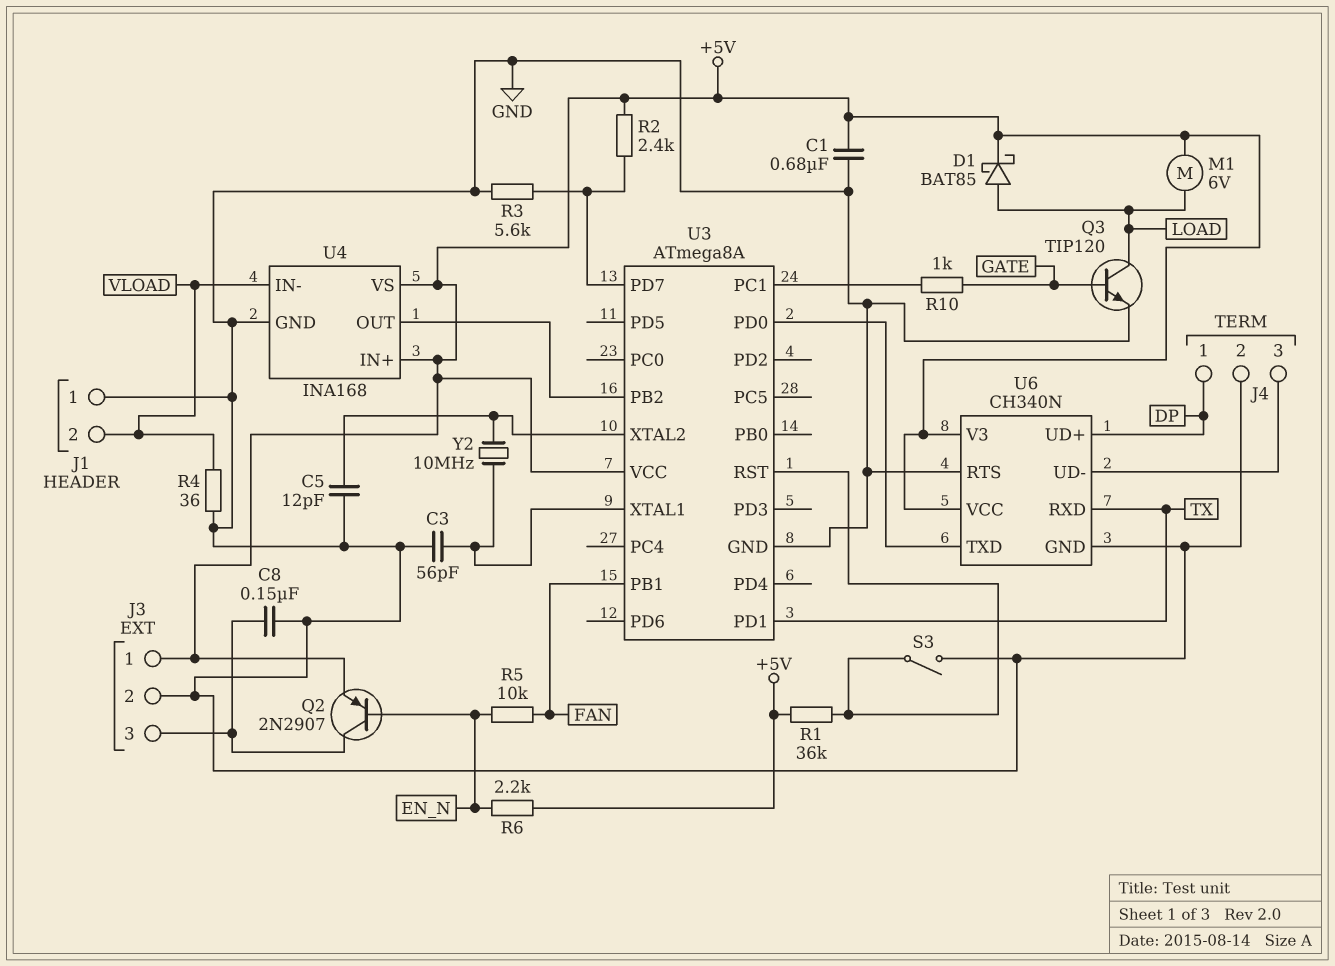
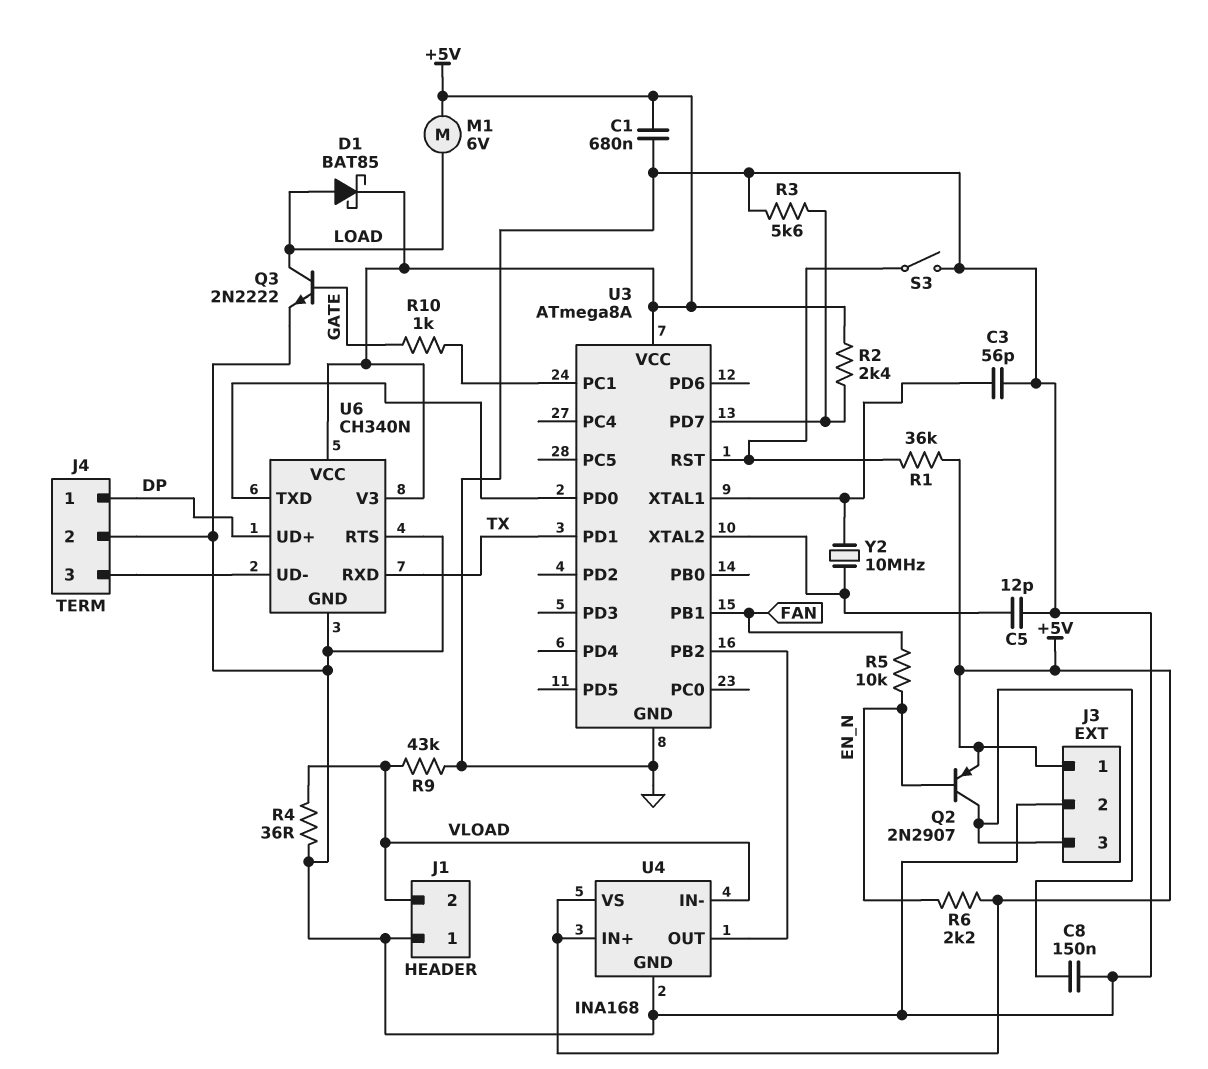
Q3: NPN TIP120 (B GATE, C LOAD, E GND) -> NPN 2N2222 (B GATE, C LOAD, E GND)
R9: none -> 43k (GND, VLOAD)

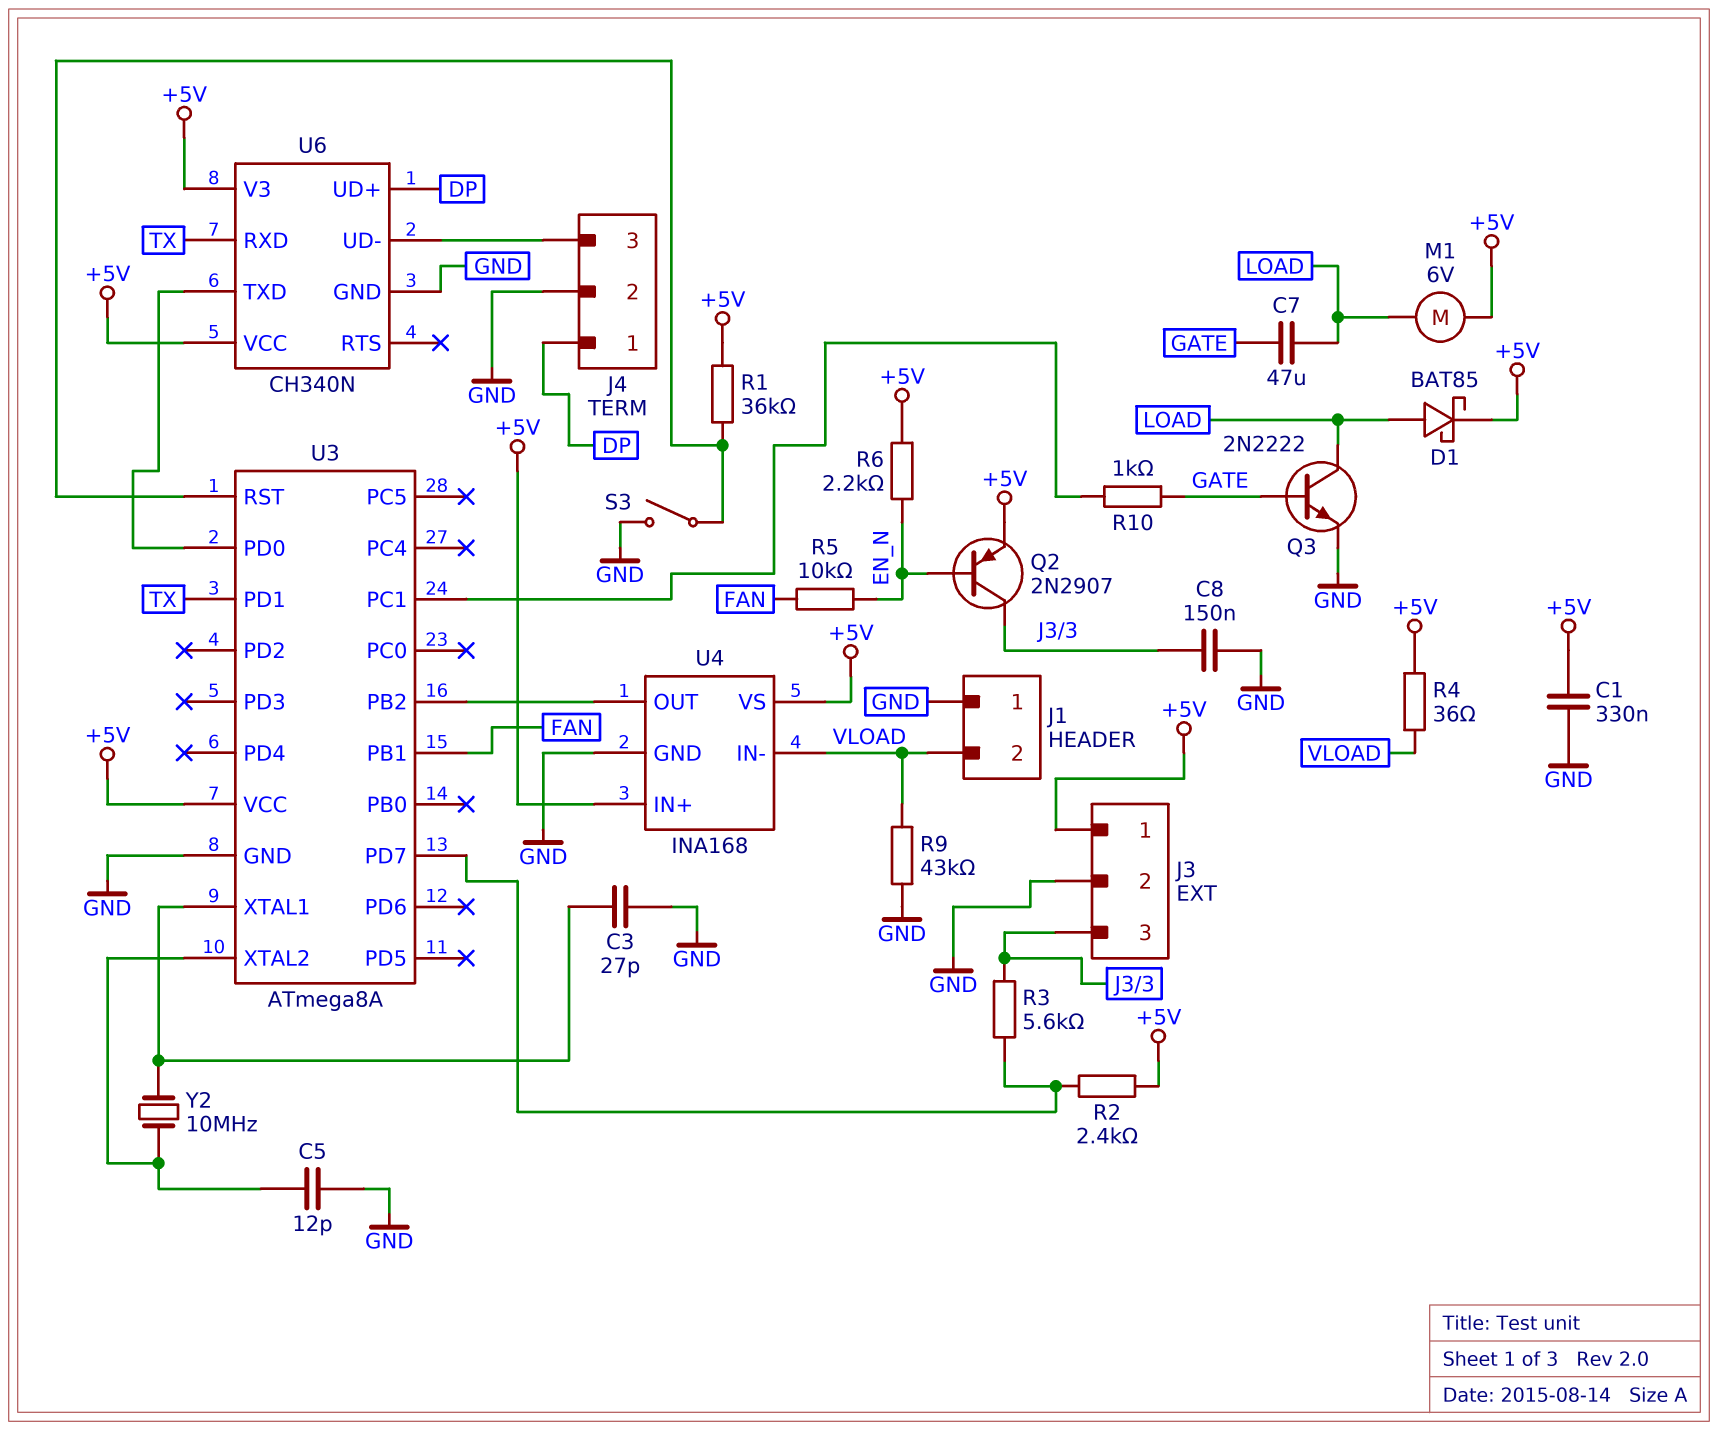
C1: 680nF (+5V, GND) -> 330nF (+5V, GND)
C3: 56pF (GND, U3/XTAL1) -> 27pF (GND, U3/XTAL1)
C7: none -> 47uF (GATE, LOAD)
R3: 5.6k (GND, U3/PD7) -> 5.6k (J3/3, U3/PD7)
R4: 36 (GND, VLOAD) -> 36 (+5V, VLOAD)
U6 pin RTS: GND -> none

